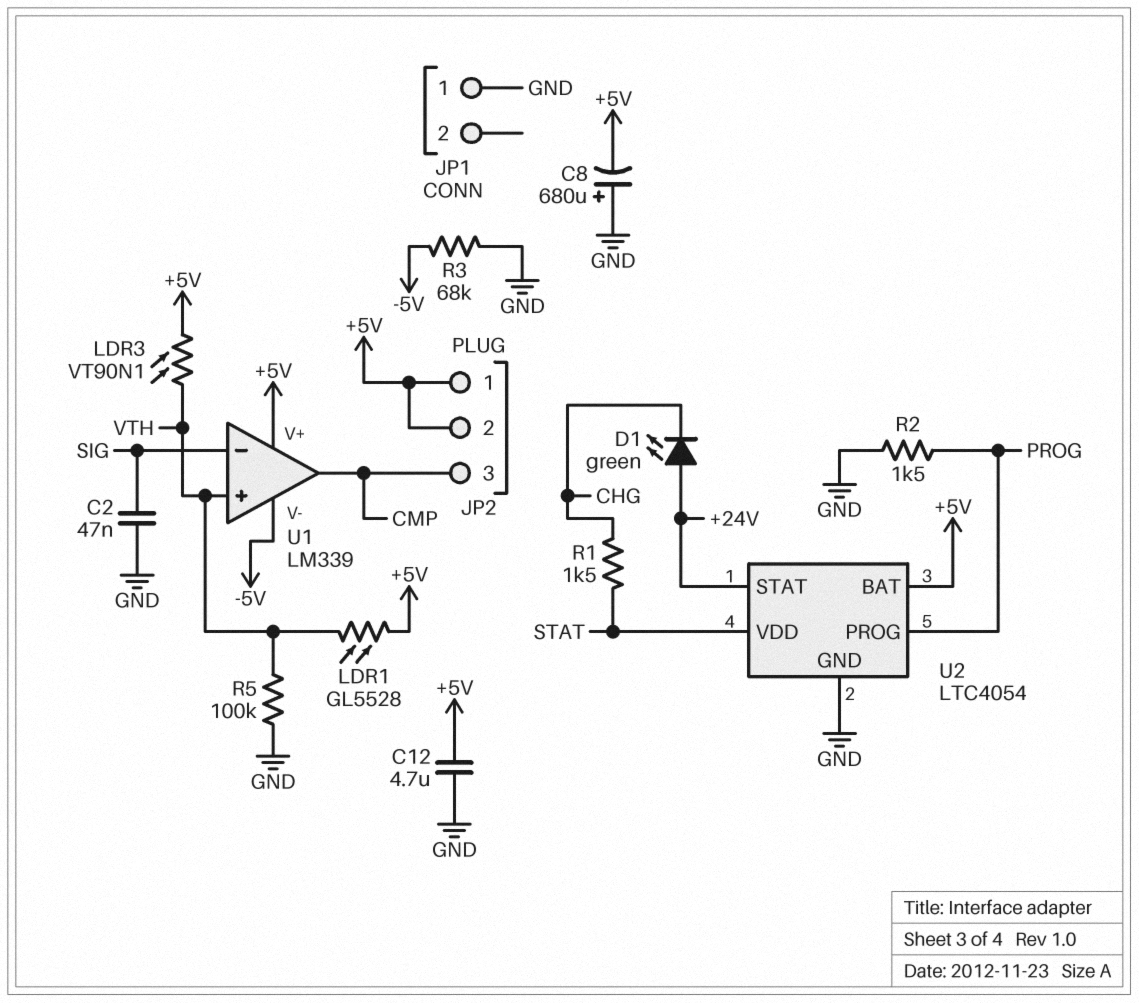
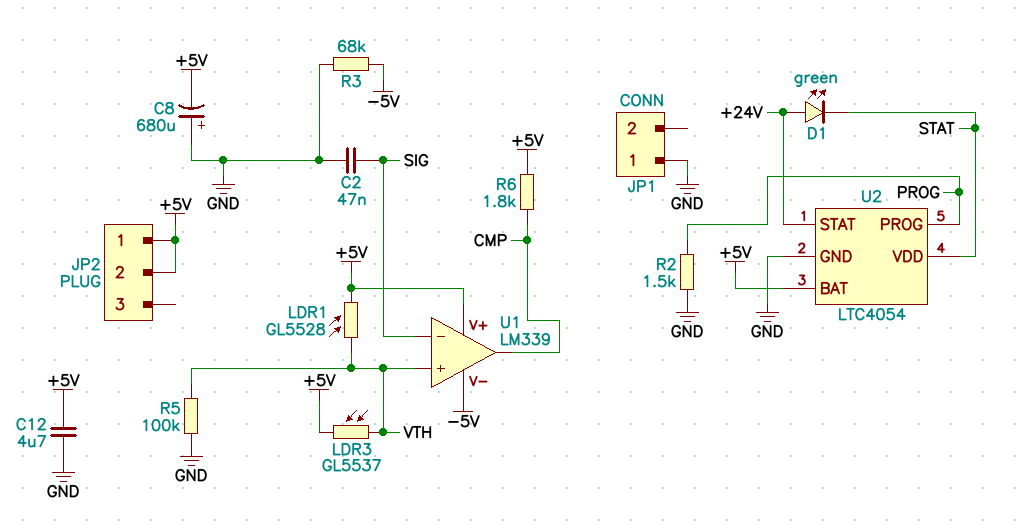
D1: LED green (A +24V, K CHG) -> LED green (A +24V, K STAT)
JP2 pin 3: CMP -> none
LDR3: VT90N1 (+5V, VTH) -> GL5537 (+5V, VTH)
R1: 1.5k (CHG, STAT) -> none
R6: none -> 1.8k (+5V, CMP)

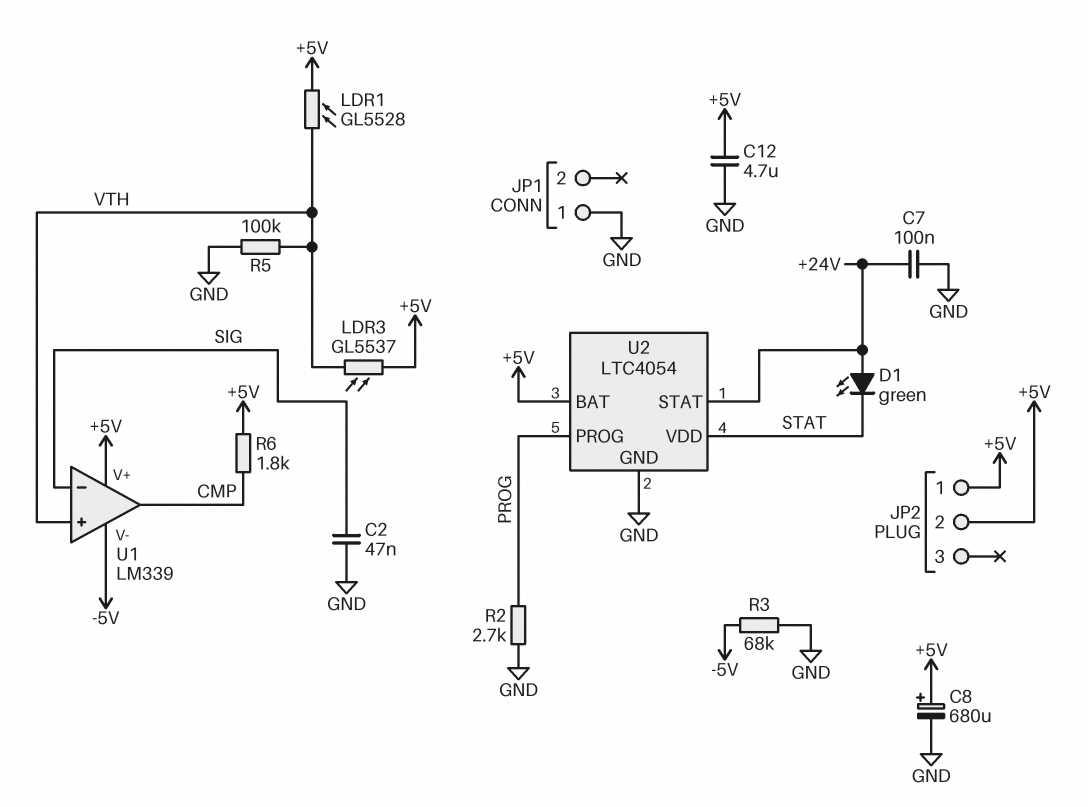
C7: none -> 100nF (+24V, GND)
C8: 680uF (plus GND, minus +5V) -> 680uF (plus +5V, minus GND)
R2: 1.5k (GND, PROG) -> 2.7k (GND, PROG)

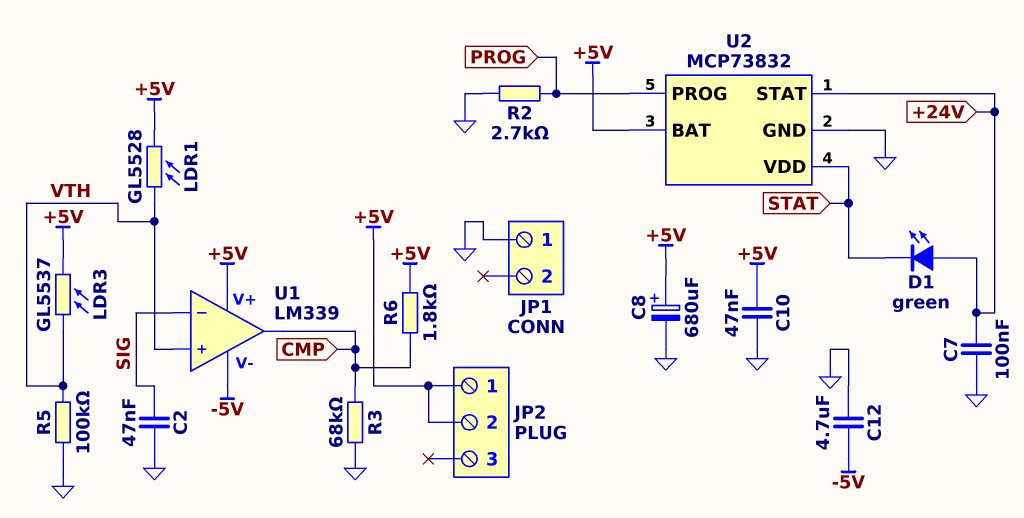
C10: none -> 47nF (+5V, GND)
C12: 4.7uF (+5V, GND) -> 4.7uF (-5V, GND)
R3: 68k (-5V, GND) -> 68k (CMP, GND)
U2: LTC4054 -> MCP73832

